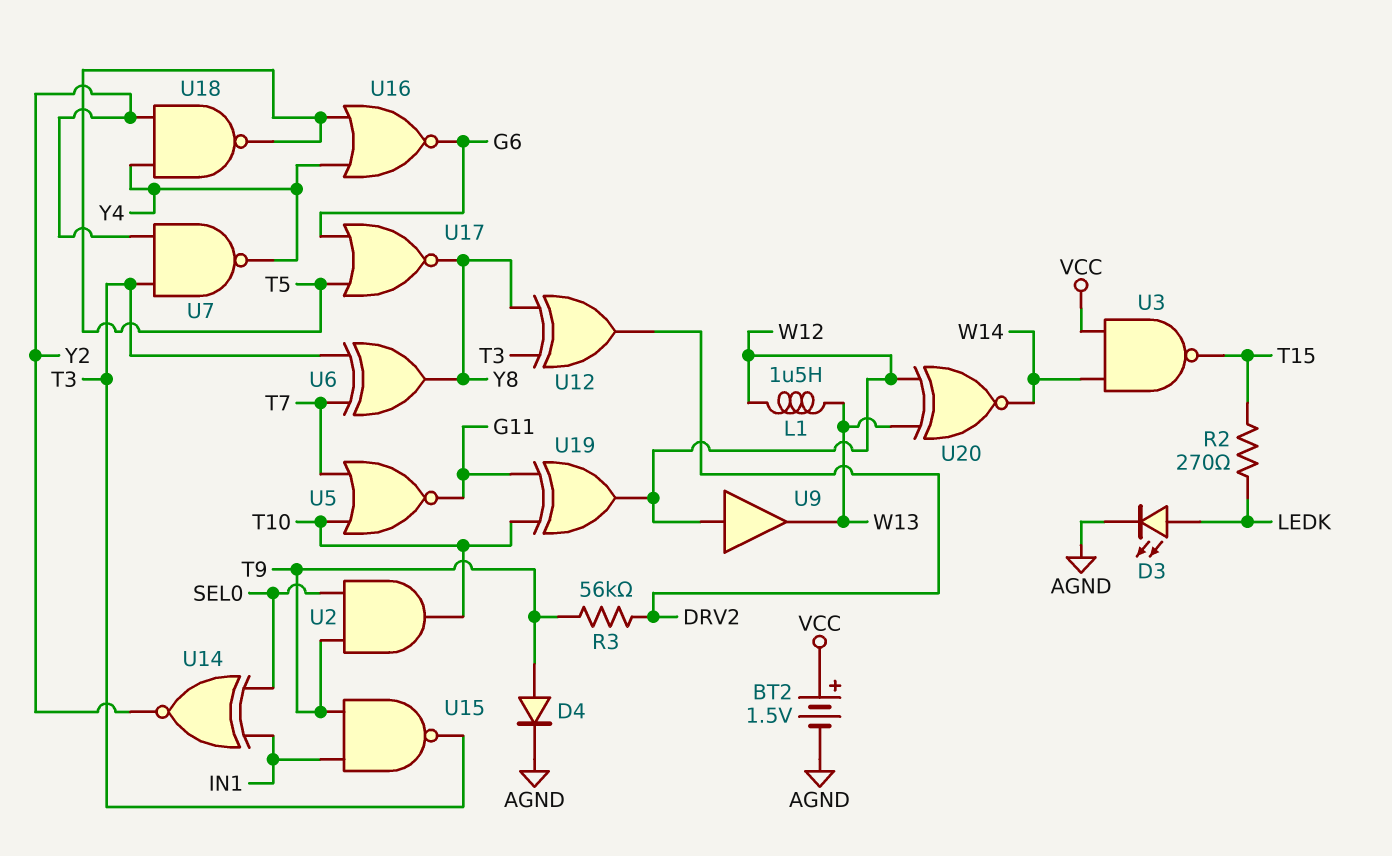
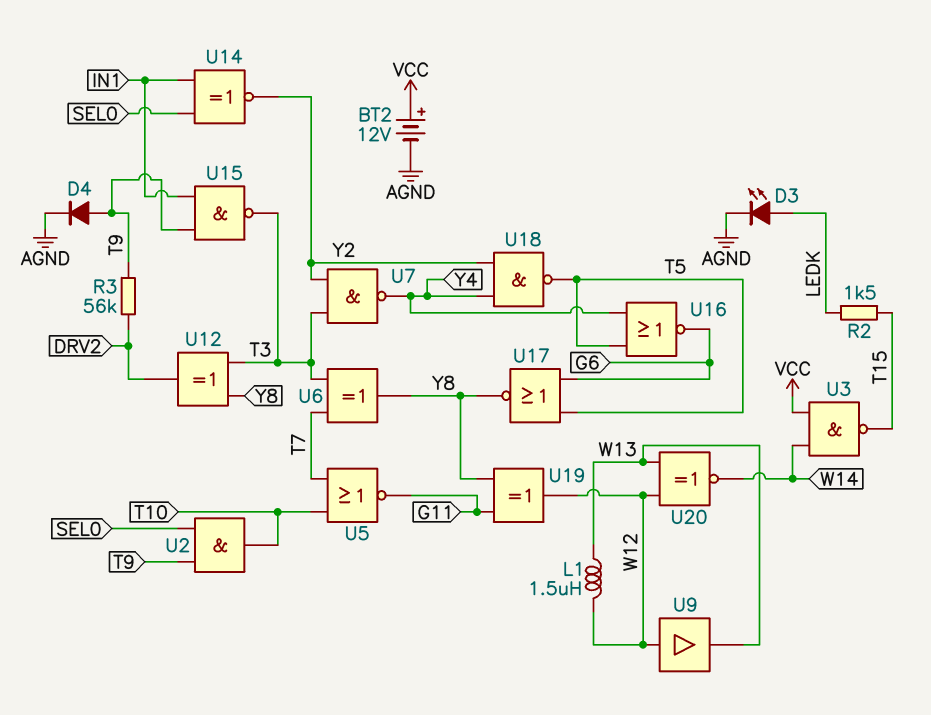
BT2: 1.5V (plus VCC, minus AGND) -> 12V (plus VCC, minus AGND)
R2: 270 (LEDK, T15) -> 1.5k (LEDK, T15)
U19: XOR (in G11, in T10, out W12) -> XOR (in G11, in Y8, out W12)

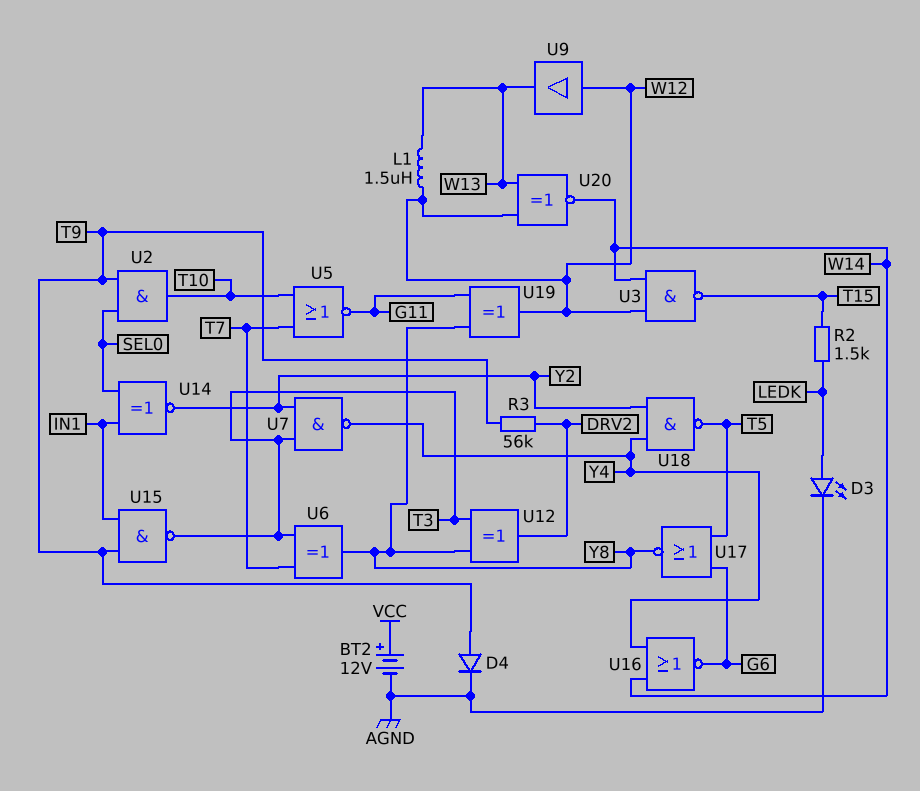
U3: NAND (in VCC, in W14, out T15) -> NAND (in W12, in W14, out T15)
U16: NOR (in T5, in Y4, out G6) -> NOR (in W14, in Y4, out G6)

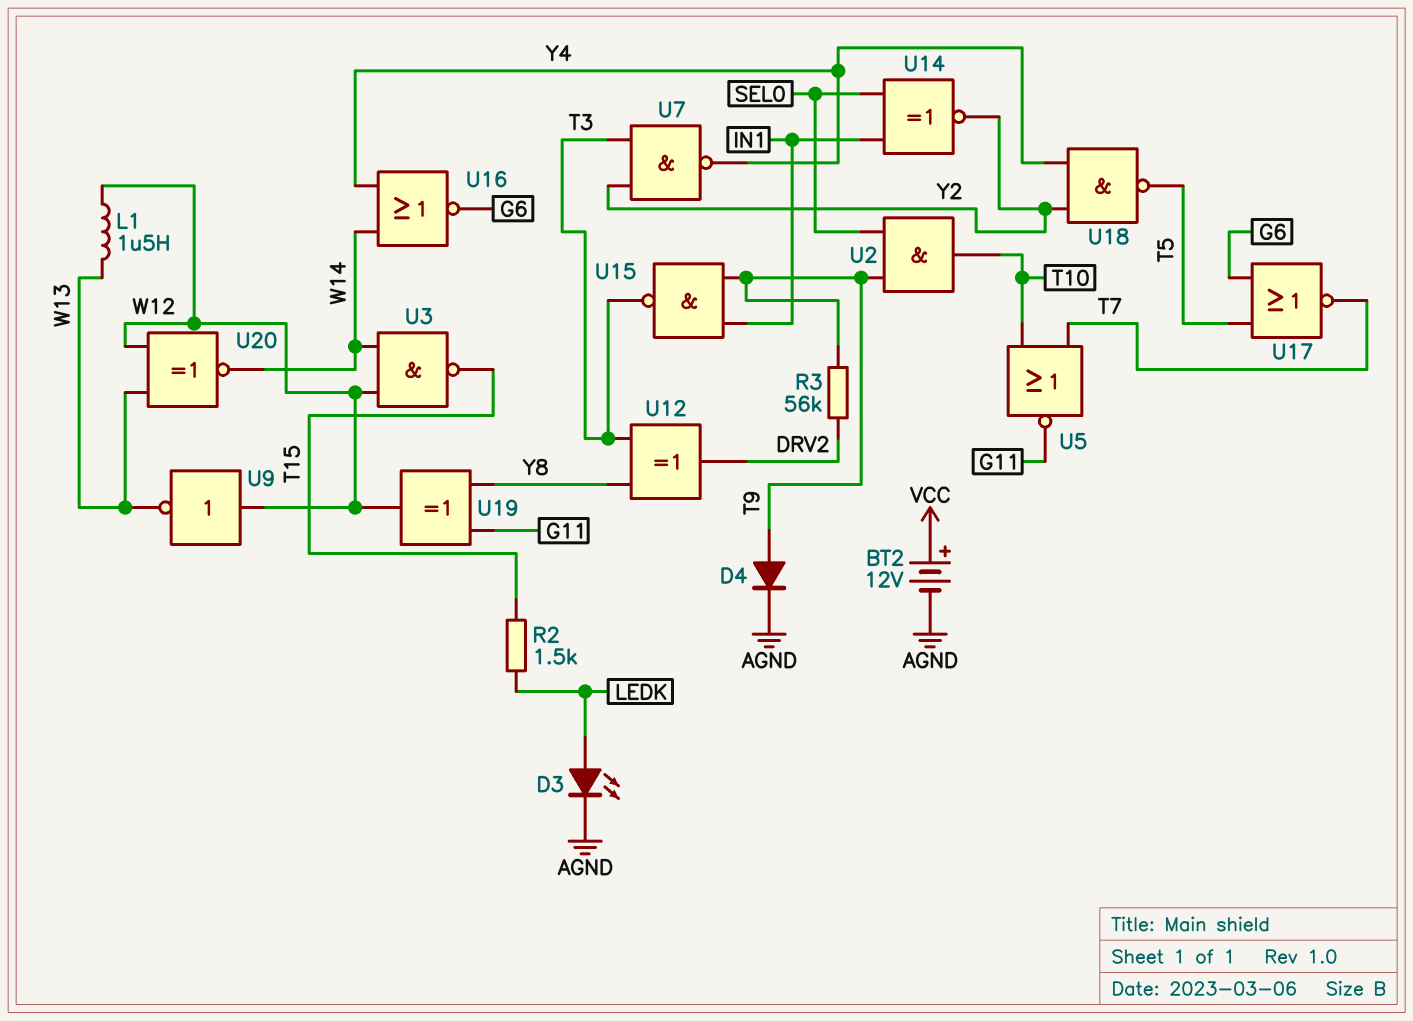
U6: XOR (in T3, in T7, out Y8) -> none
U9: buffer (in W12, out W13) -> NOT (in W12, out W13)
U17: NOR (in G6, in T5, out Y8) -> NOR (in G6, in T5, out T7)

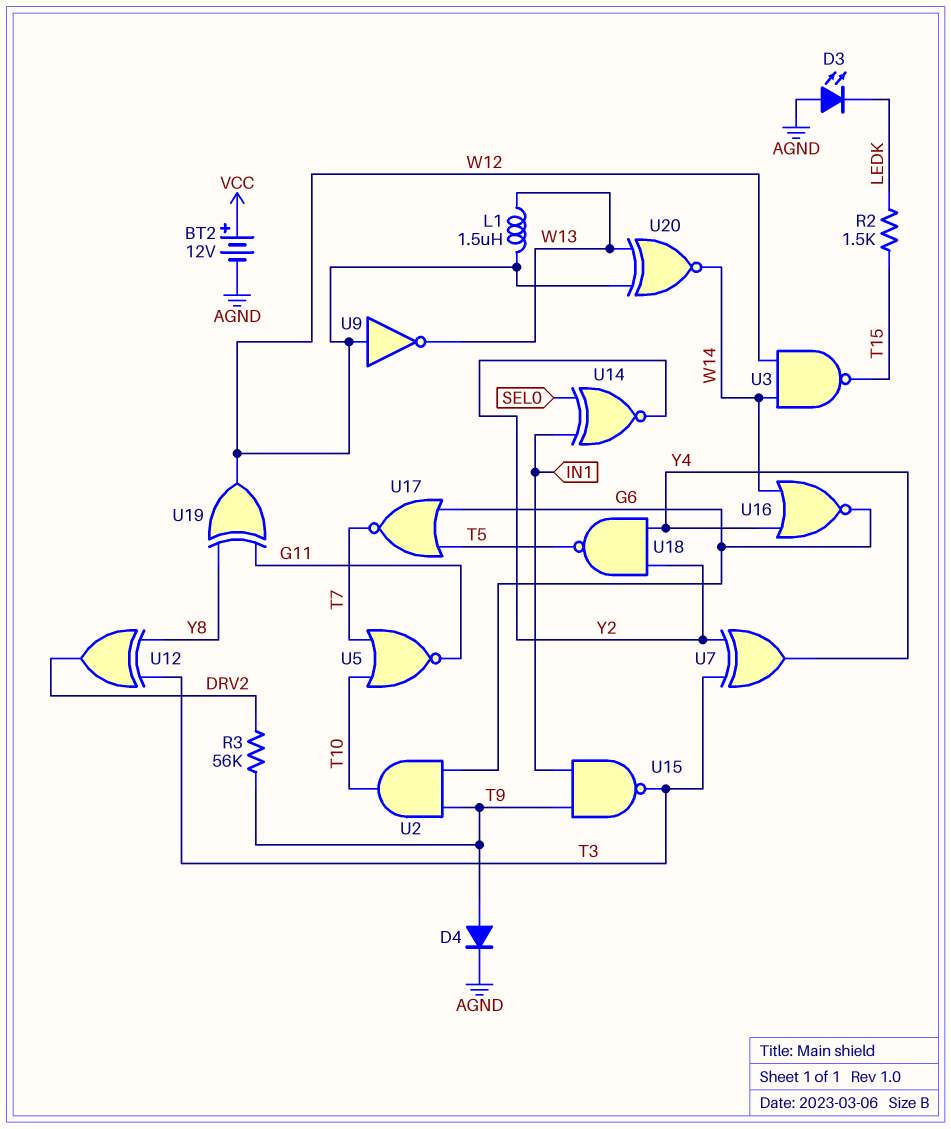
D3: LED (A LEDK, K AGND) -> LED (A AGND, K LEDK)
U2: AND (in SEL0, in T9, out T10) -> AND (in G6, in T9, out T10)
U7: NAND (in T3, in Y2, out Y4) -> XOR (in T3, in Y2, out Y4)

